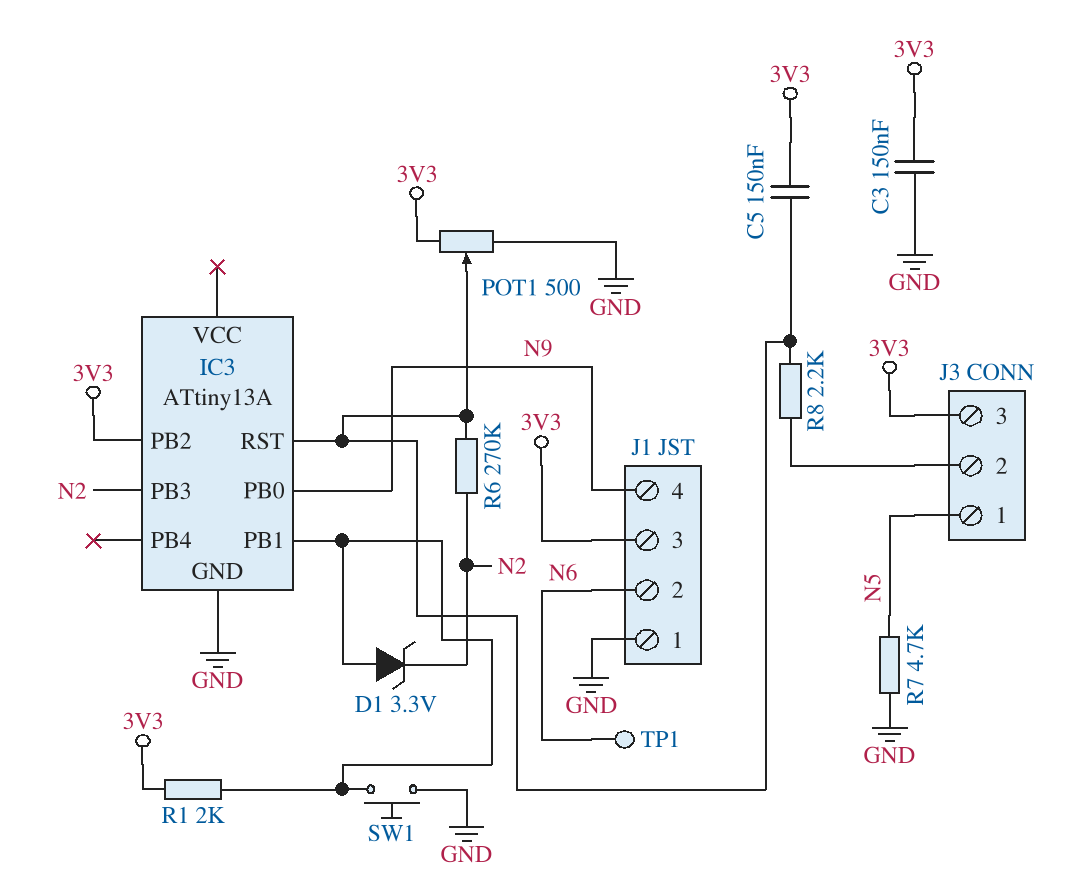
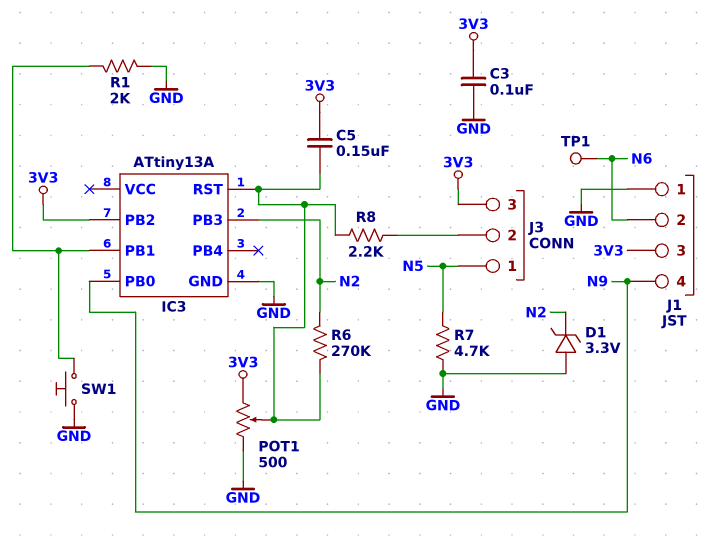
C3: 150nF (3V3, GND) -> 100nF (3V3, GND)
D1: zener 3.3V (A IC3/PB1, K N2) -> zener 3.3V (A GND, K N2)
R1: 2k (3V3, IC3/PB1) -> 2k (GND, IC3/PB1)

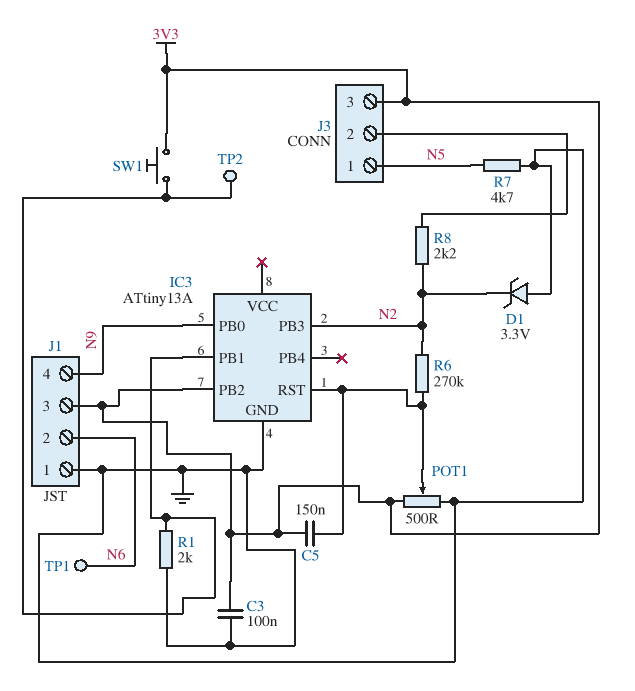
R8: 2.2k (IC3/RST, J3/2) -> 2.2k (J3/2, N2)
SW1: button (GND, IC3/PB1) -> button (3V3, IC3/PB1)
TP2: none -> test point (IC3/PB1)

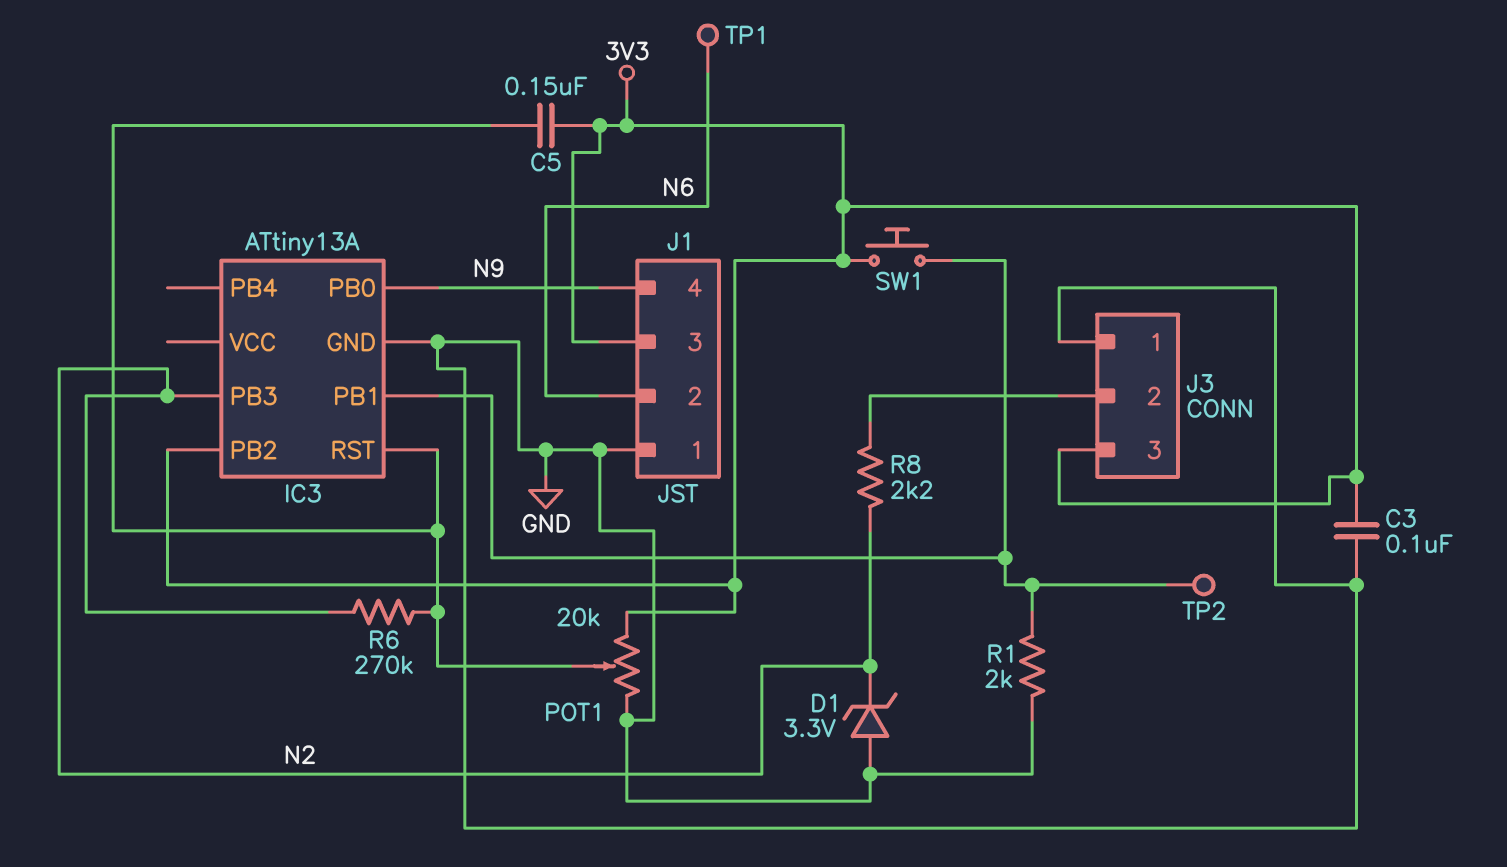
J3 pin 1: N5 -> GND
POT1: 500 (3V3, GND, wiper IC3/RST) -> 20k (3V3, GND, wiper IC3/RST)
R7: 4.7k (GND, N5) -> none

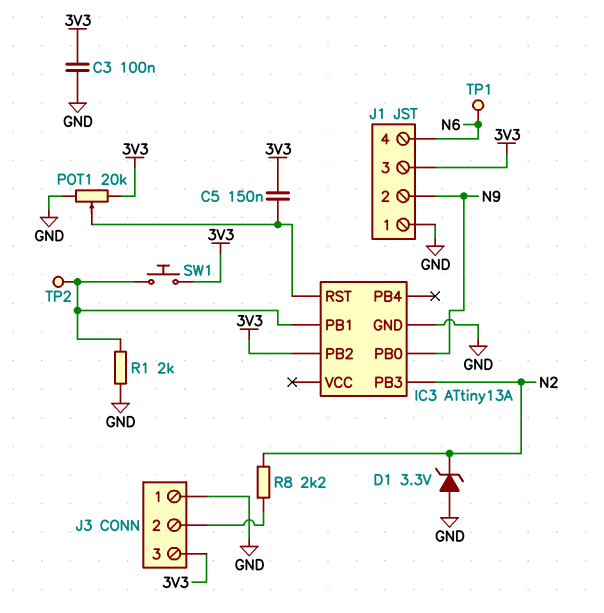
J1 pin 2: N6 -> N9
J1 pin 4: N9 -> N6
R6: 270k (IC3/RST, N2) -> none

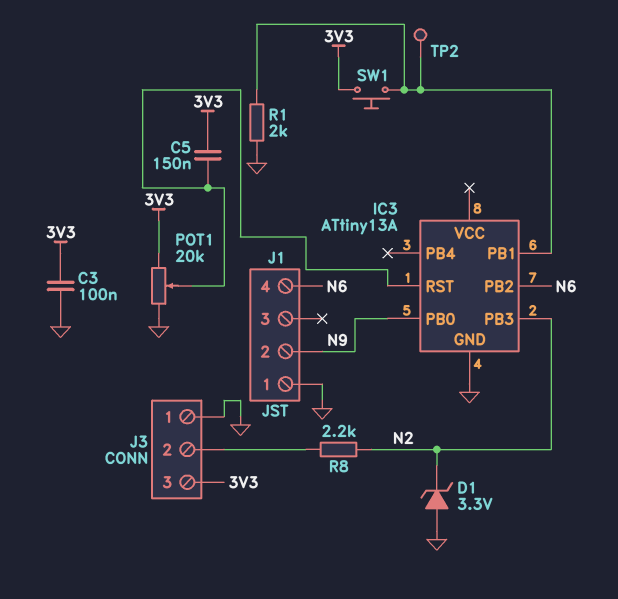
IC3 pin PB2: 3V3 -> N6
J1 pin 3: 3V3 -> none
TP1: test point (N6) -> none

